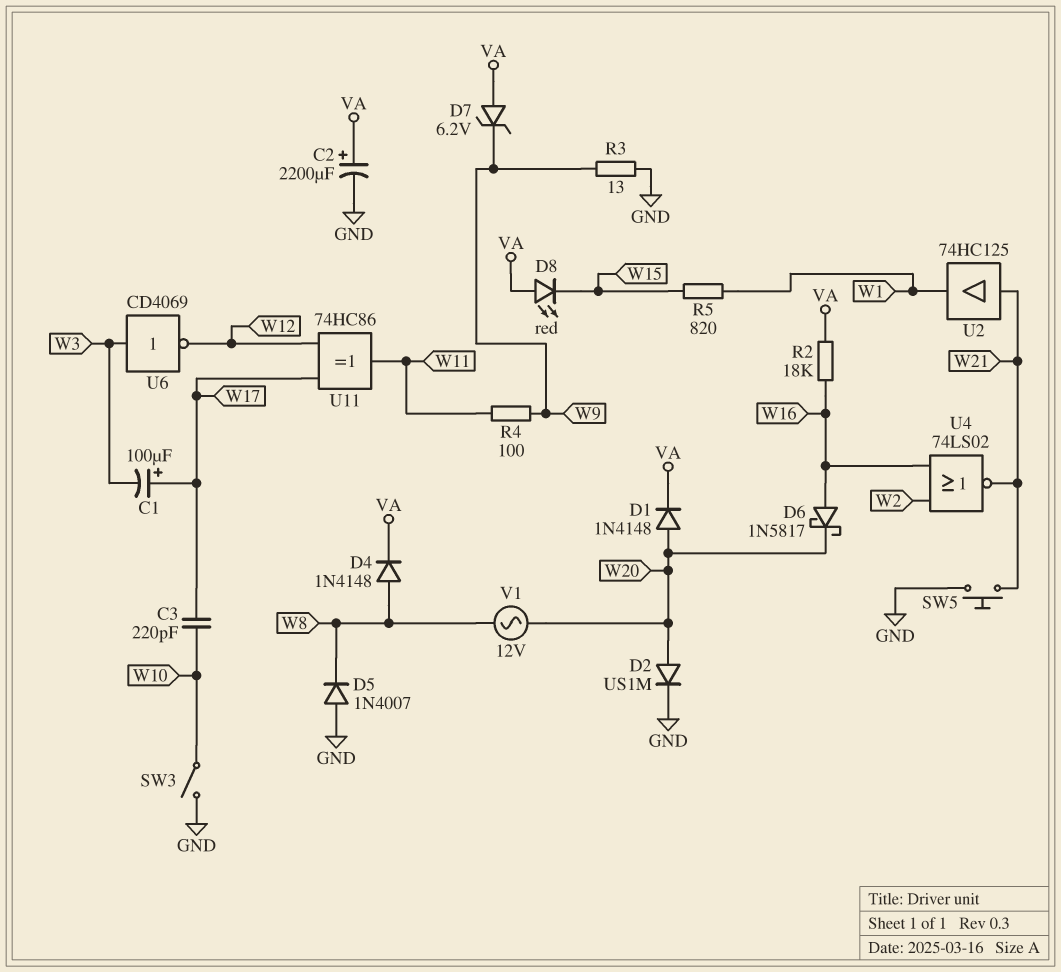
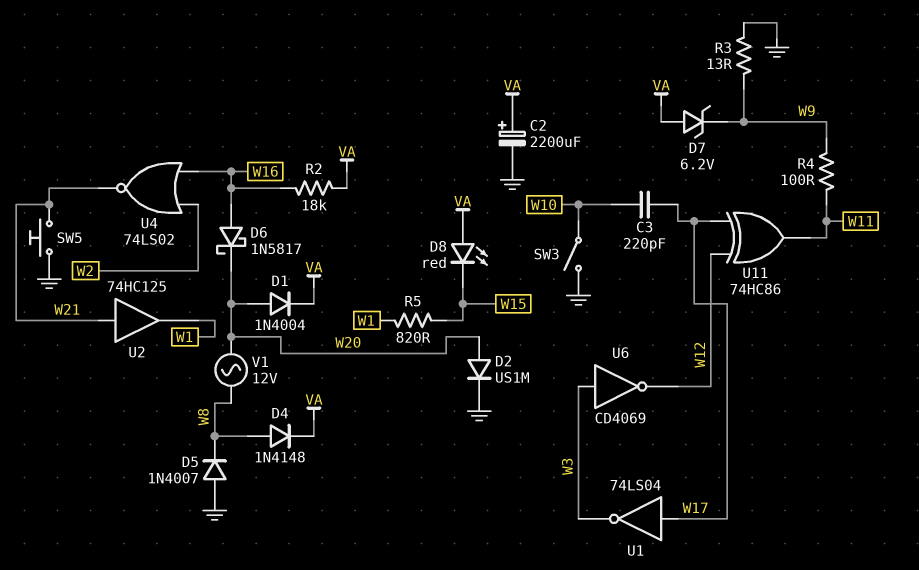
C1: 100uF (plus W17, minus W3) -> none
D1: diode 1N4148 (A W20, K VA) -> diode 1N4004 (A W20, K VA)
U1: none -> NOT 74LS04 (in W17, out W3)

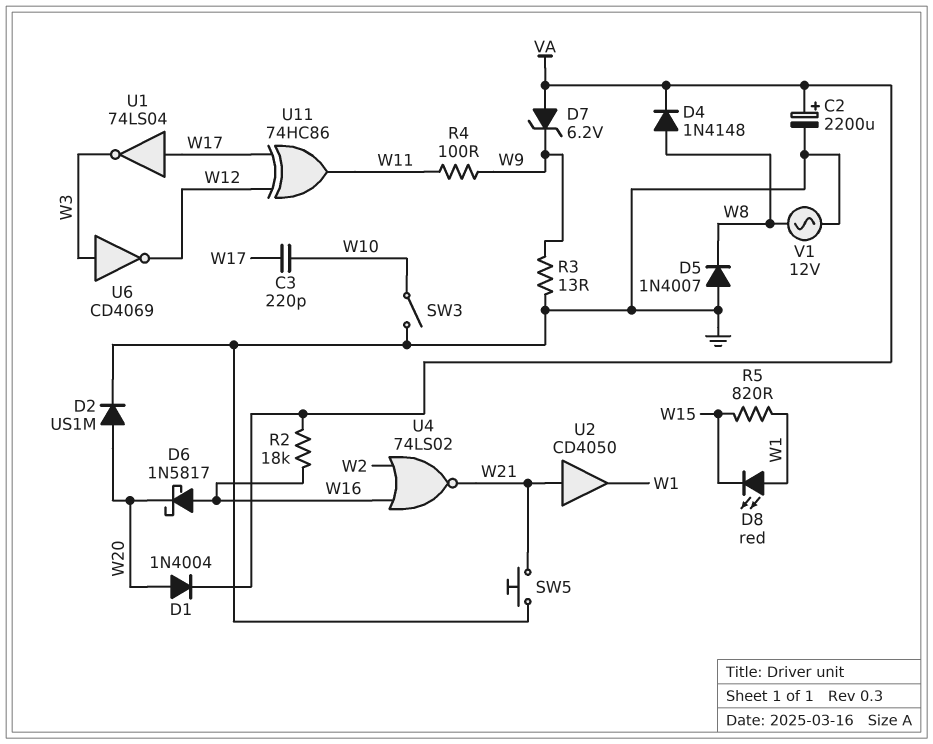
D8: LED red (A VA, K W15) -> LED red (A W1, K W15)
U2: buffer 74HC125 (in W21, out W1) -> buffer CD4050 (in W21, out W1)
V1: AC 12V (W8, W20) -> AC 12V (GND, W8)

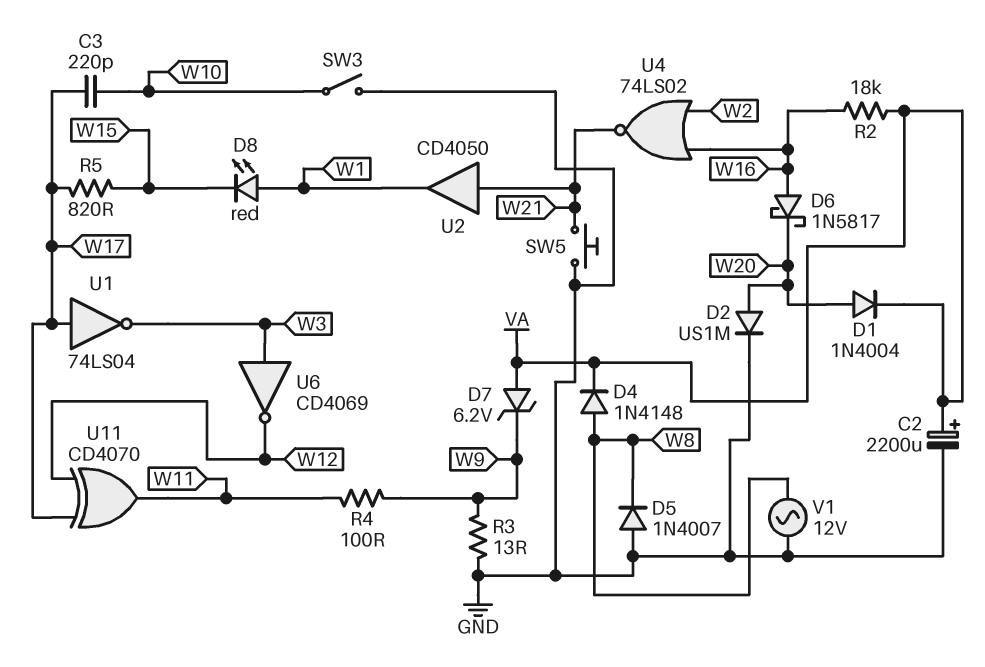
R5: 820 (W1, W15) -> 820 (W15, W17)
U11: XOR 74HC86 (in W12, in W17, out W11) -> XOR CD4070 (in W12, in W17, out W11)

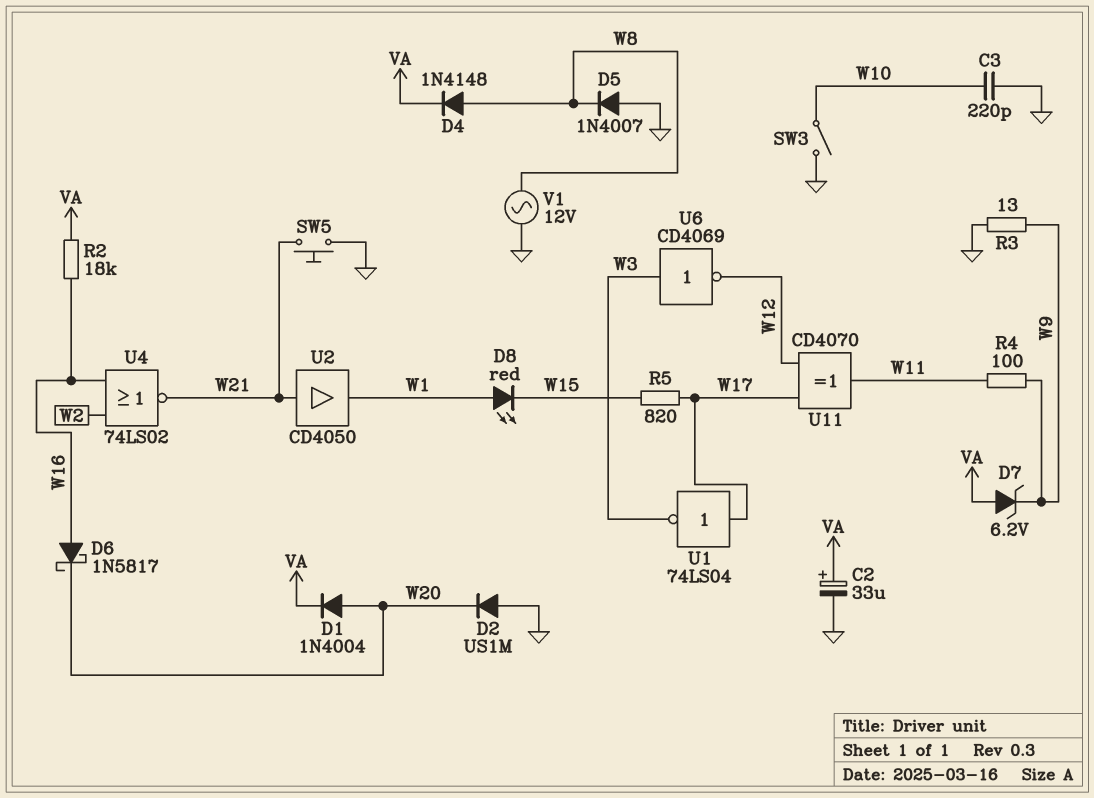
C2: 2200uF (plus VA, minus GND) -> 33uF (plus VA, minus GND)
C3: 220pF (W10, W17) -> 220pF (GND, W10)
D2: diode US1M (A W20, K GND) -> diode US1M (A GND, K W20)

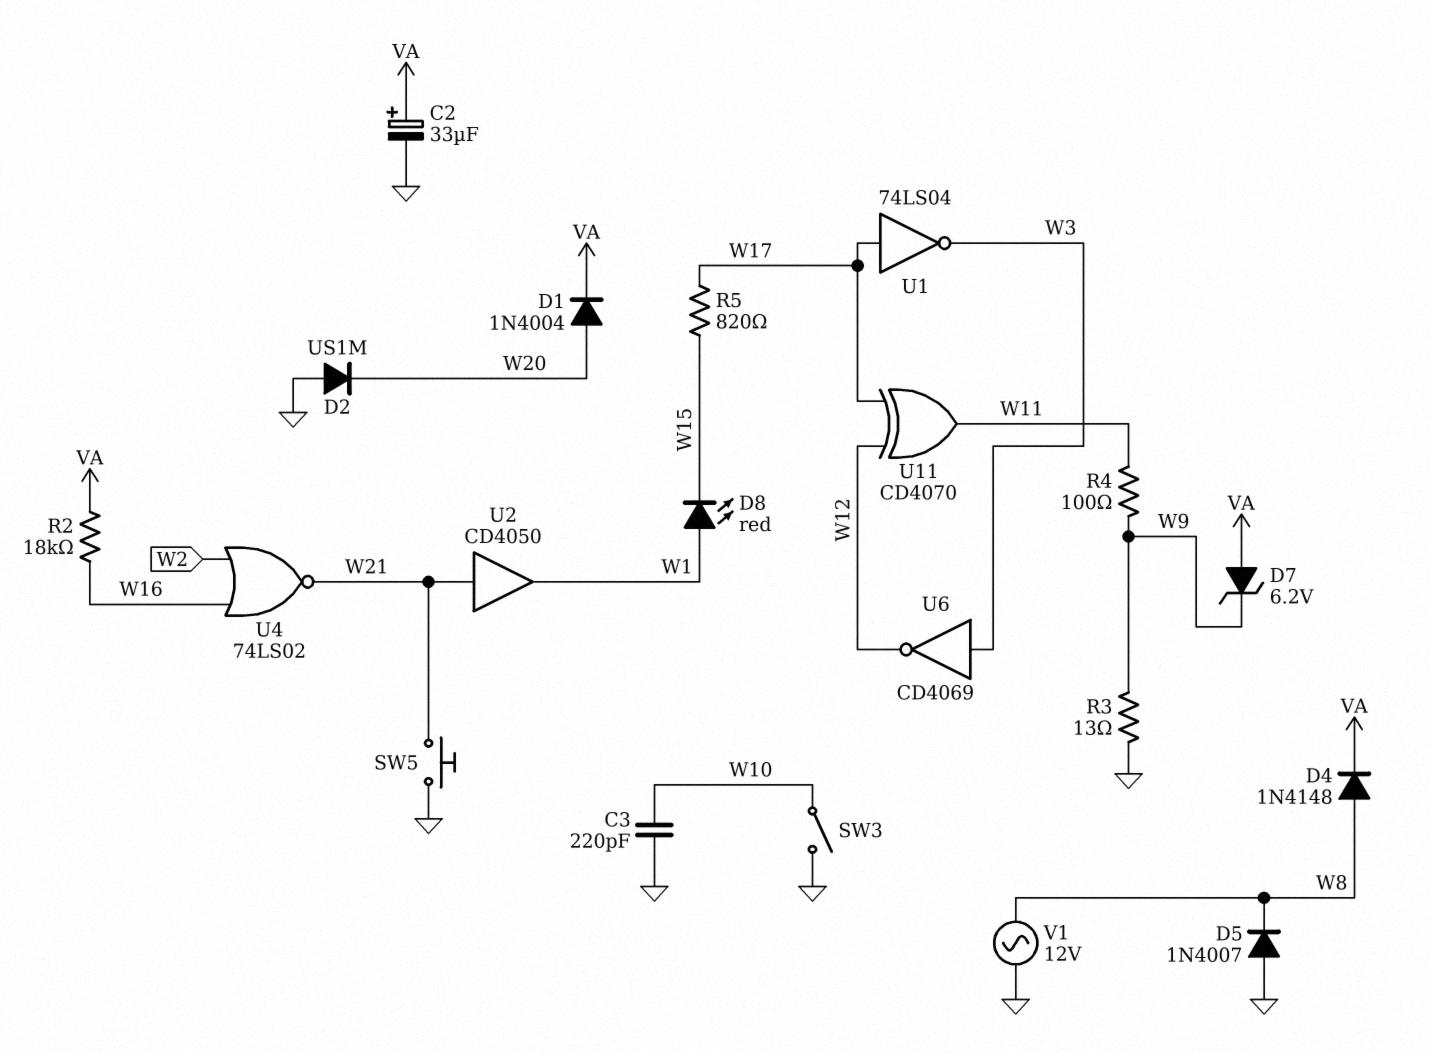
D6: schottky 1N5817 (A W16, K W20) -> none

